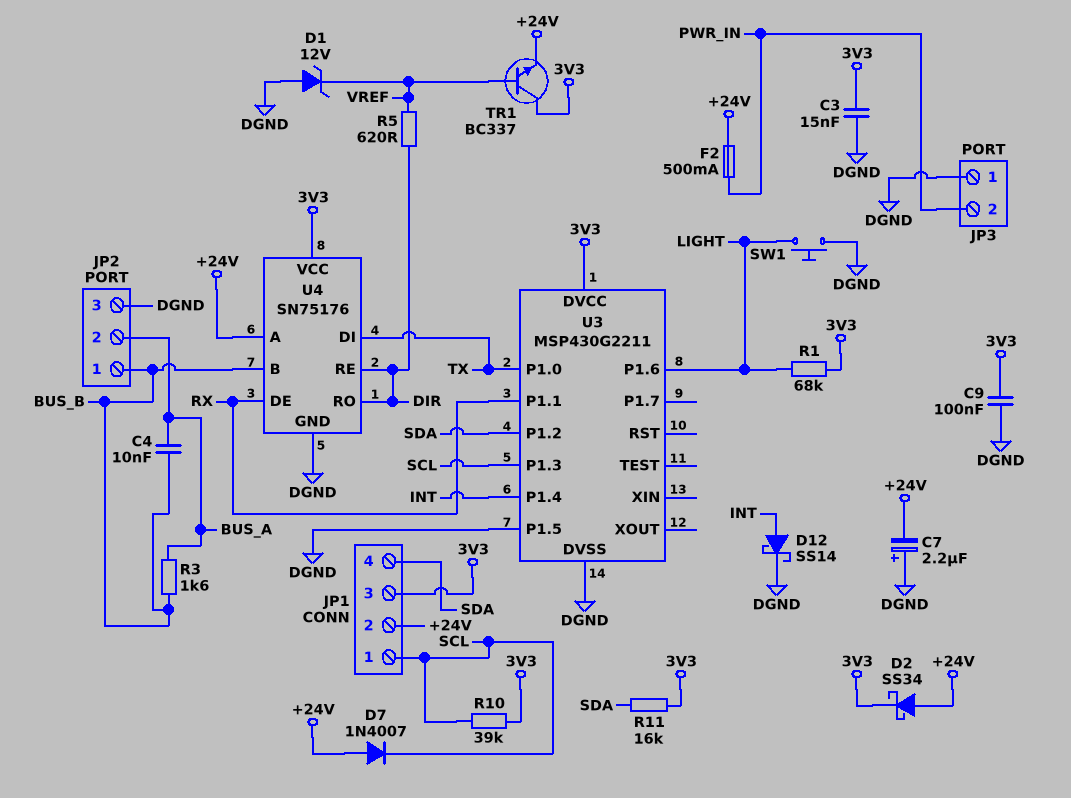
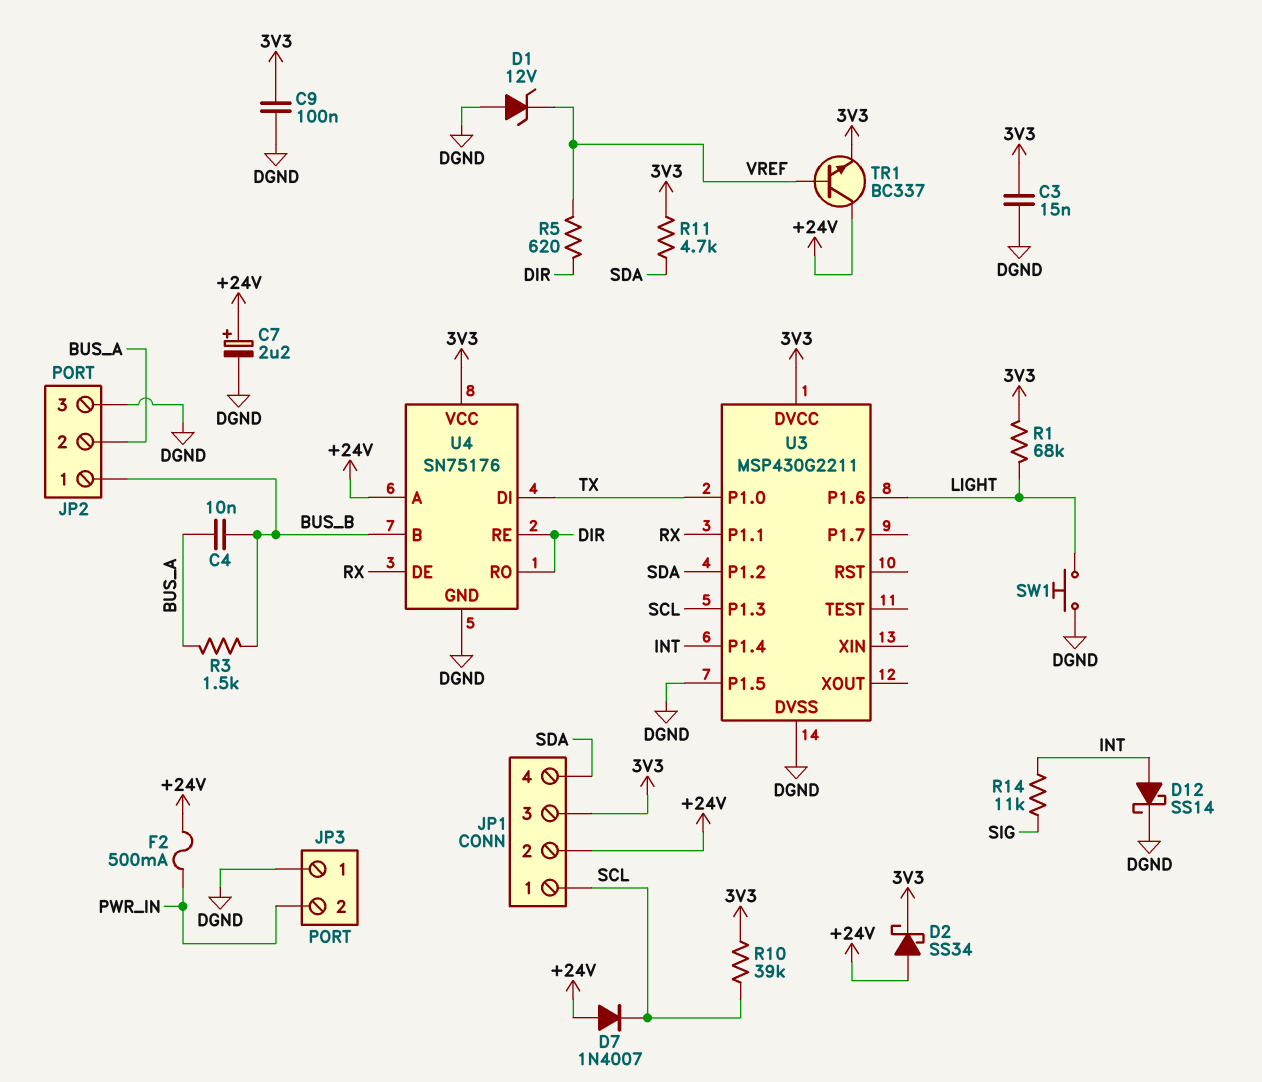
C7: 2.2uF (plus DGND, minus +24V) -> 2.2uF (plus +24V, minus DGND)
R3: 1.6k (BUS_A, BUS_B) -> 1.5k (BUS_A, BUS_B)
R11: 16k (3V3, SDA) -> 4.7k (3V3, SDA)
R14: none -> 11k (INT, SIG)
TR1: NPN BC337 (B VREF, C 3V3, E +24V) -> NPN BC337 (B VREF, C +24V, E 3V3)

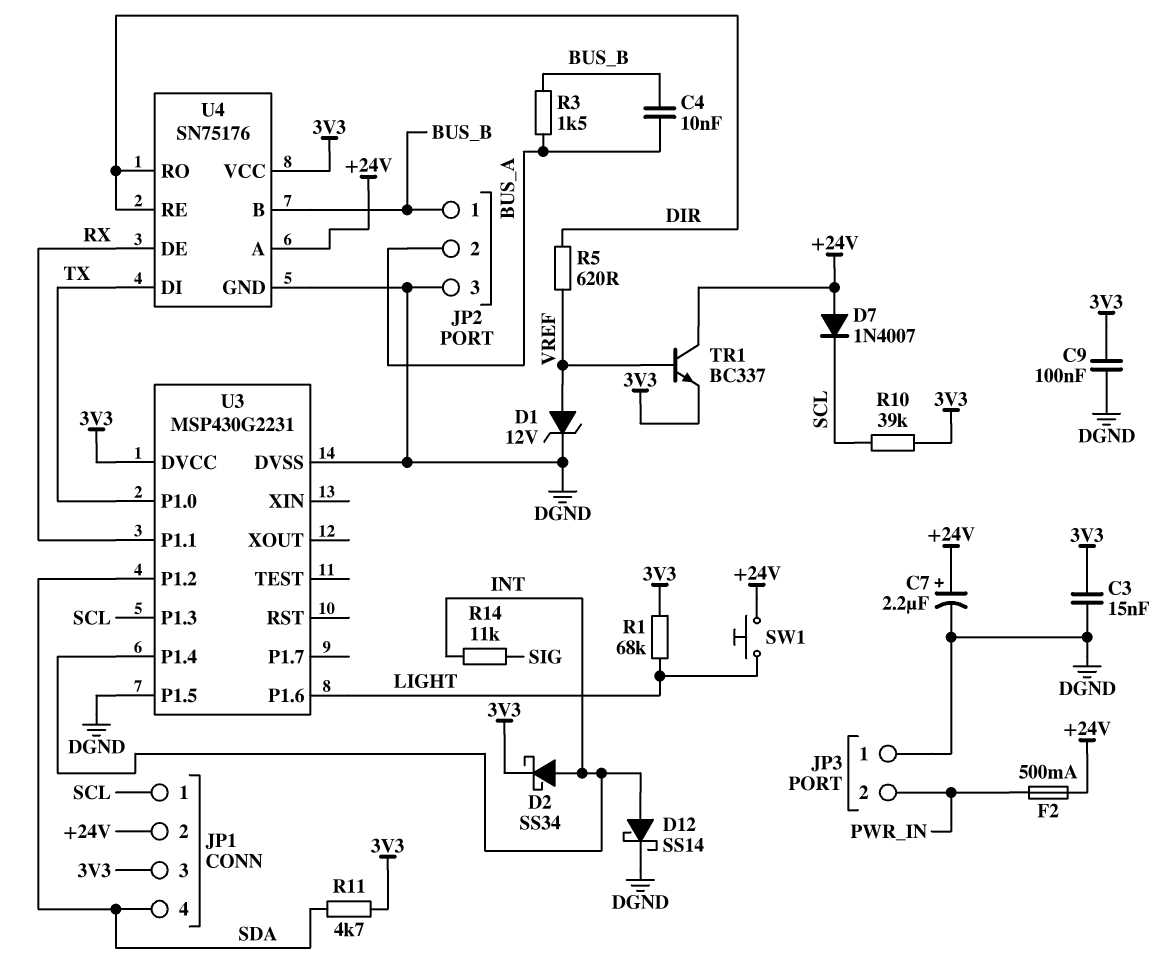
D1: zener 12V (A DGND, K VREF) -> zener 12V (A VREF, K DGND)
D2: schottky SS34 (A +24V, K 3V3) -> schottky SS34 (A INT, K 3V3)
SW1: button (DGND, LIGHT) -> button (+24V, LIGHT)
U3: MSP430G2211 -> MSP430G2231

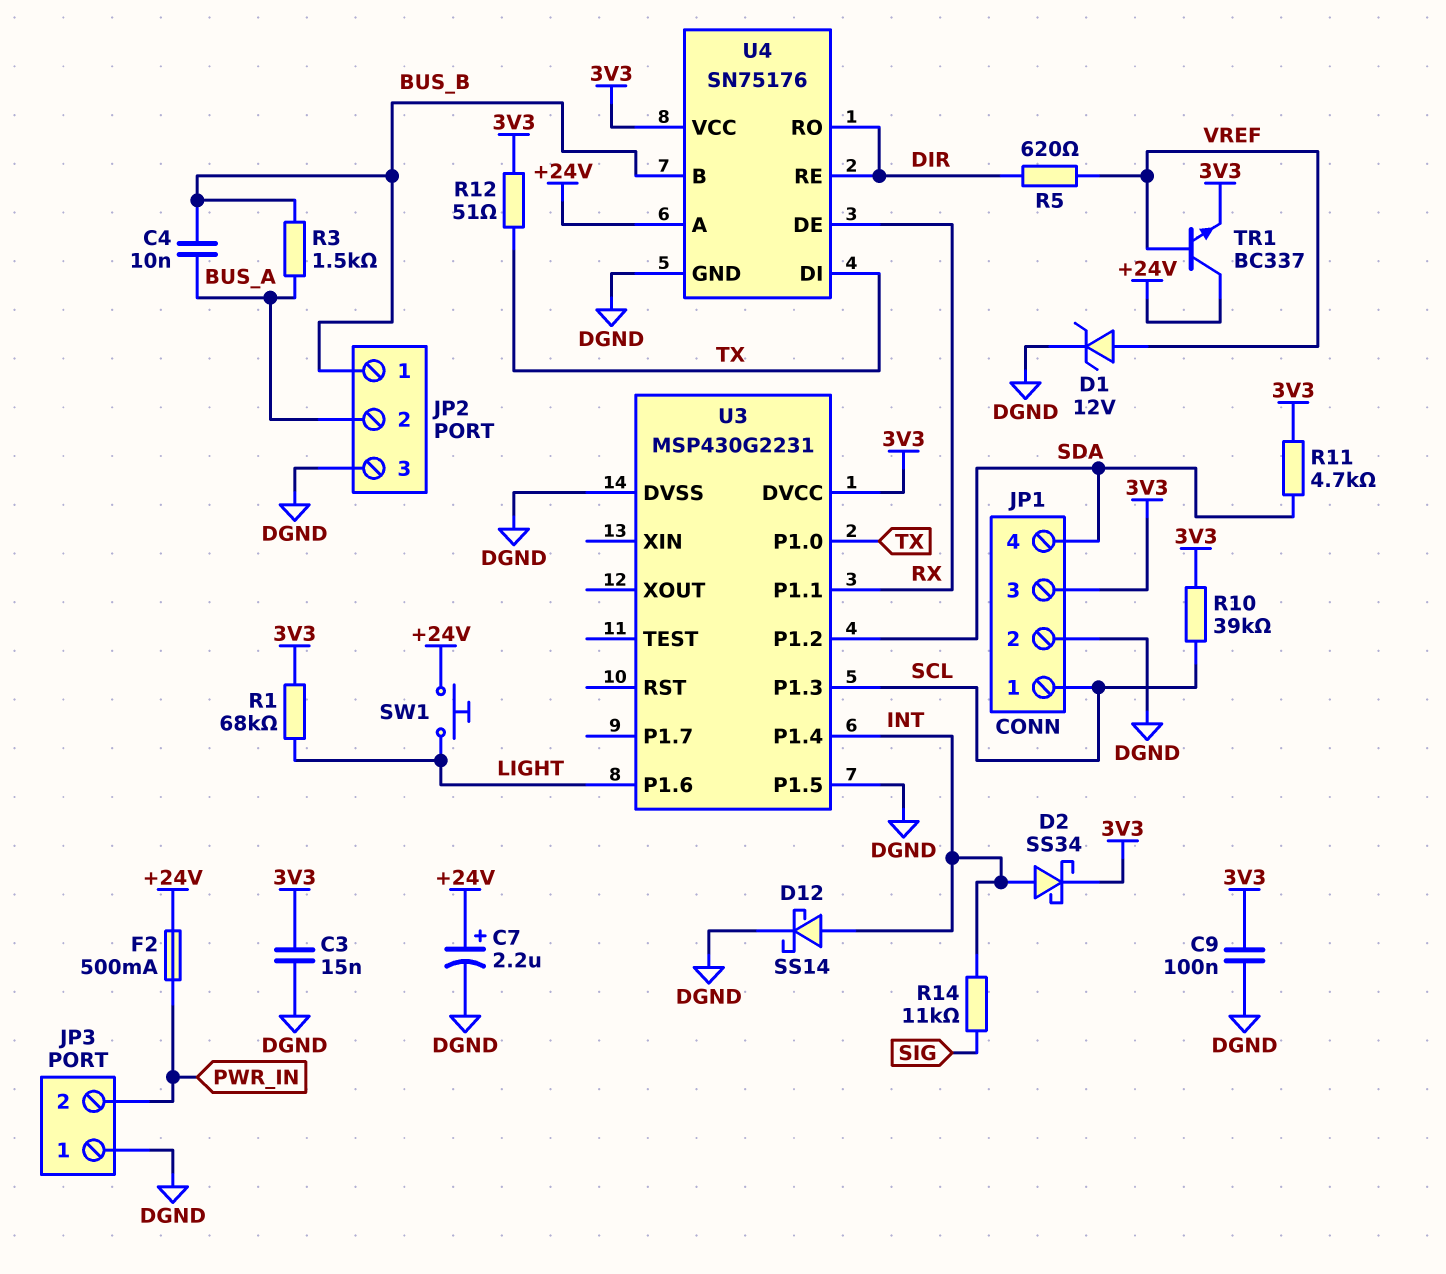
D7: diode 1N4007 (A +24V, K SCL) -> none
JP1 pin 2: +24V -> DGND
R12: none -> 51 (3V3, TX)

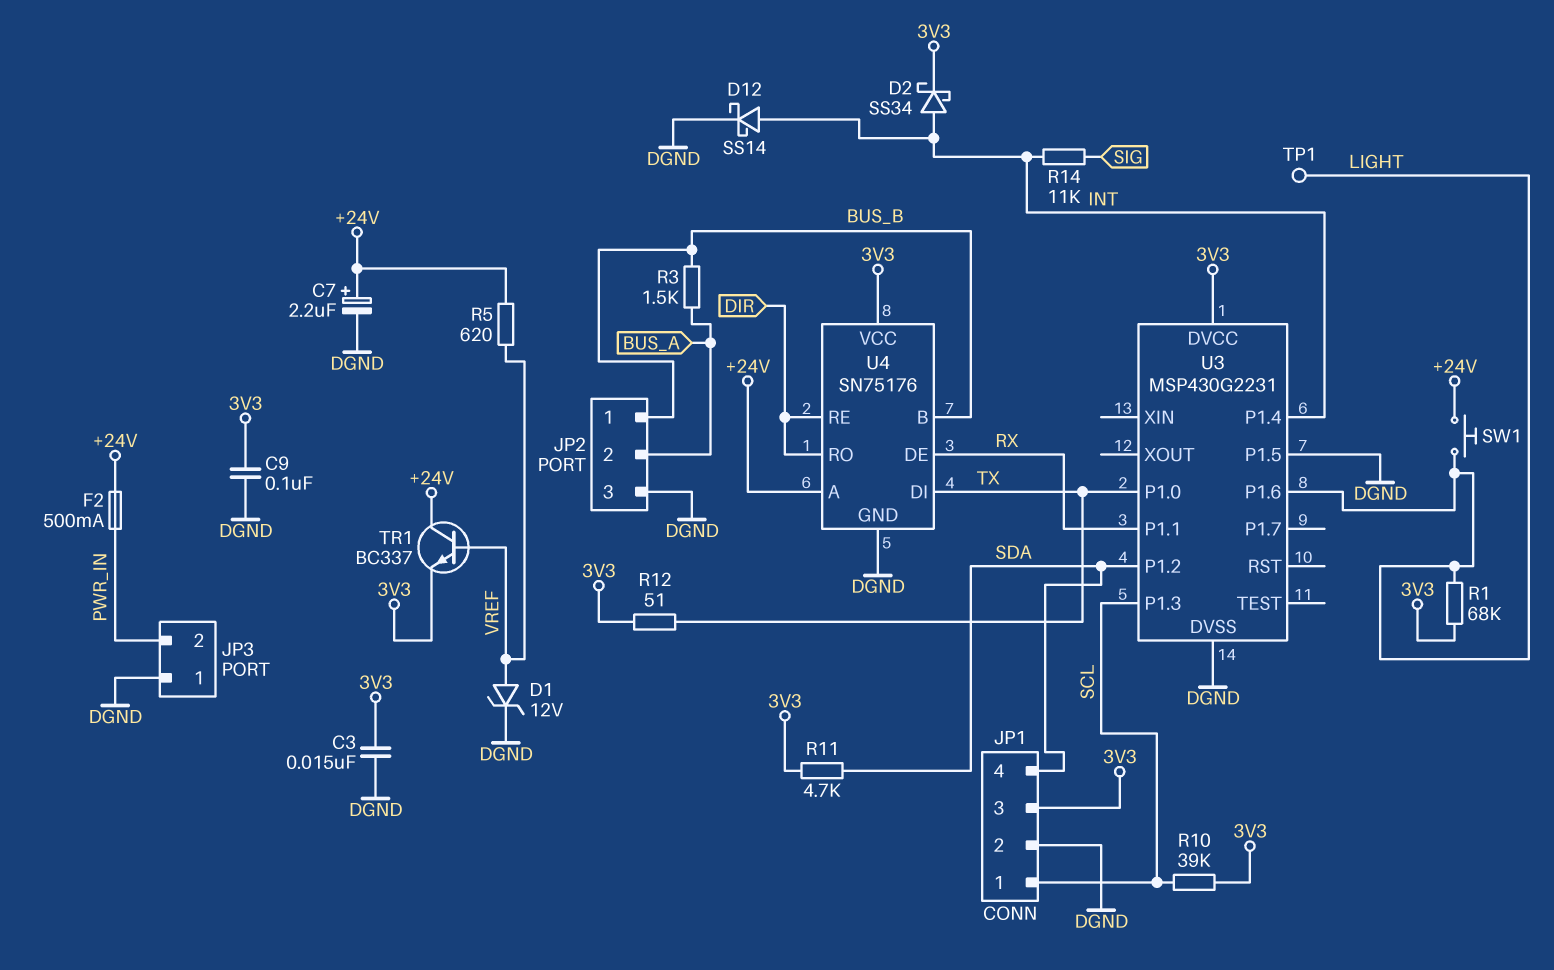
C4: 10nF (BUS_A, BUS_B) -> none
R5: 620 (DIR, VREF) -> 620 (+24V, VREF)
TP1: none -> test point (LIGHT)

